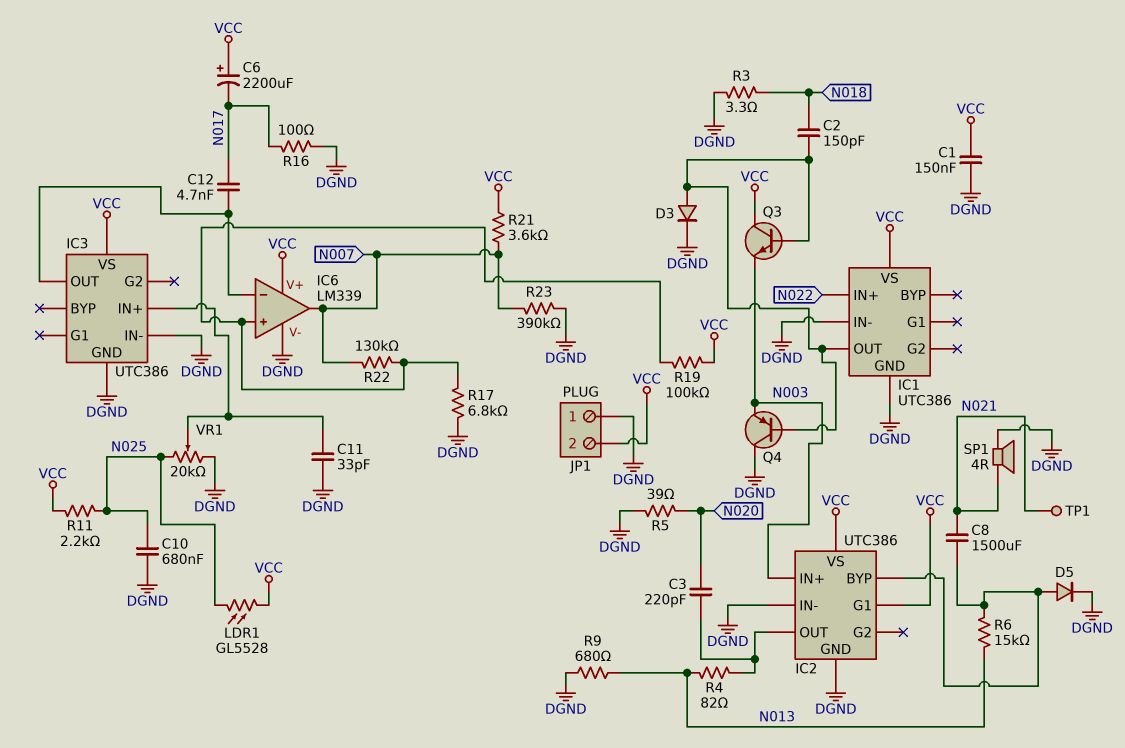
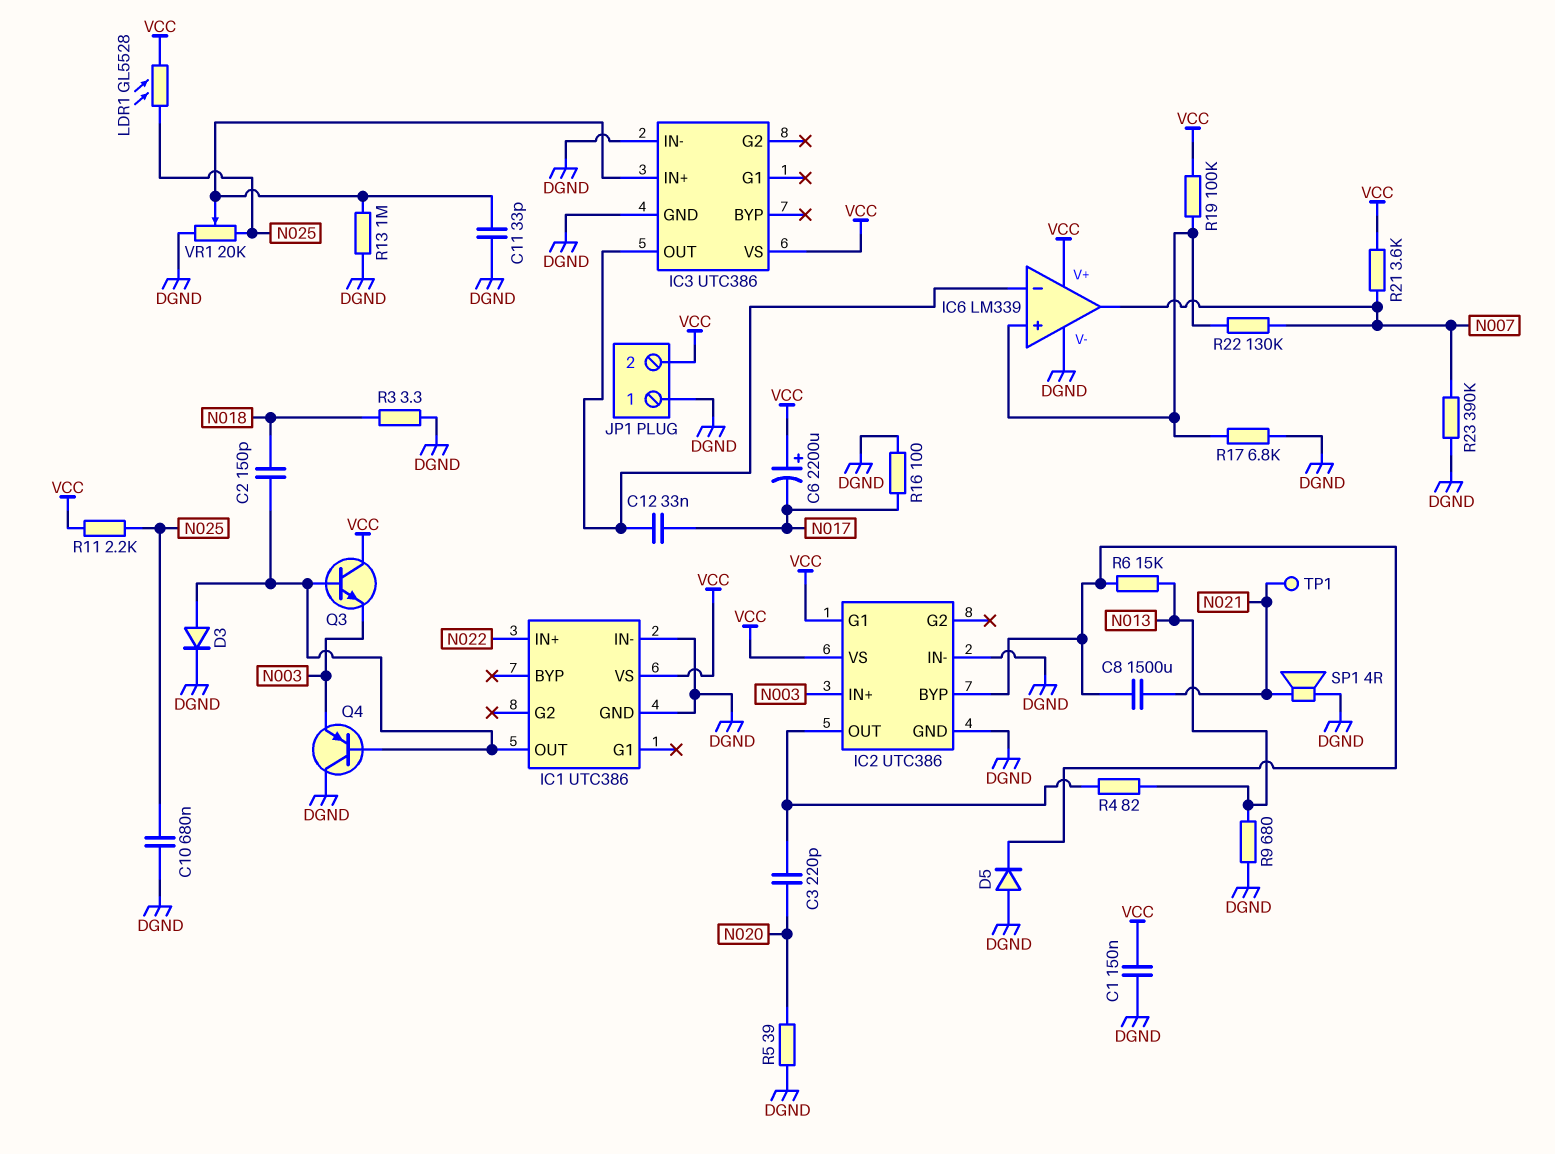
C12: 4.7nF (IC3/OUT, N017) -> 33nF (IC3/OUT, N017)
D5: diode (A IC2/BYP, K DGND) -> diode (A DGND, K IC2/BYP)
R13: none -> 1M (DGND, IC3/IN+)

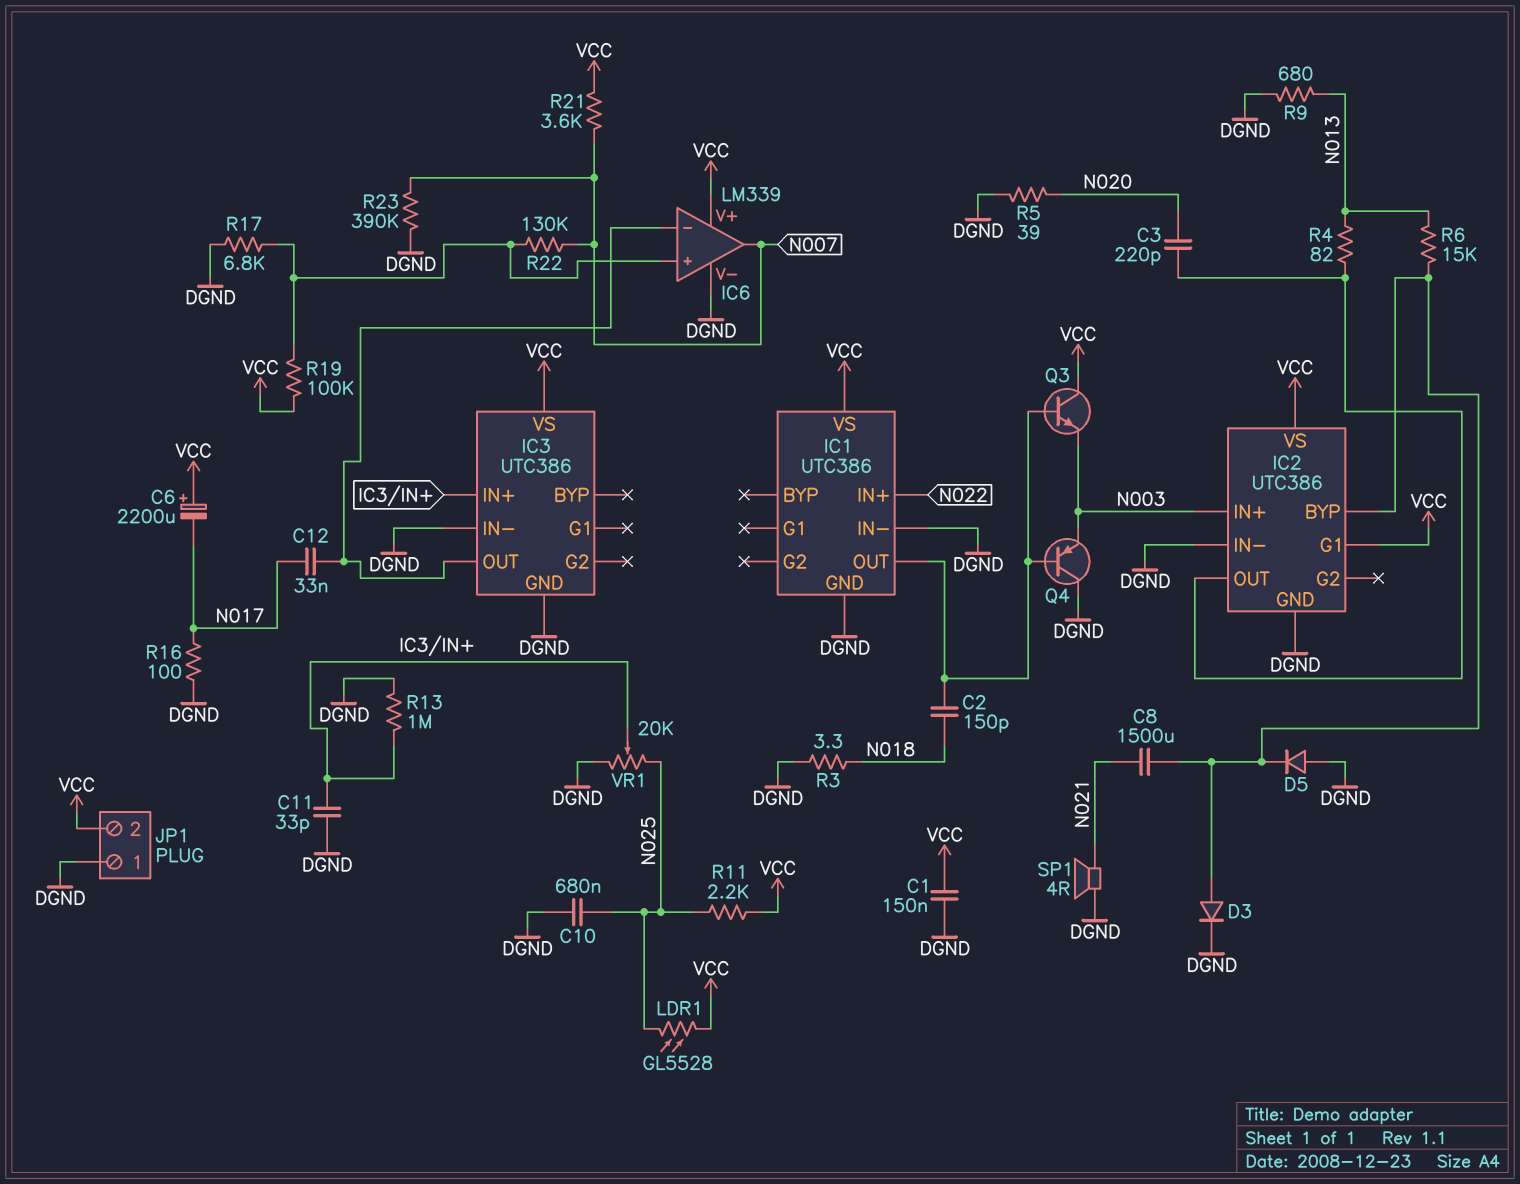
D3: diode (A IC1/OUT, K DGND) -> diode (A IC2/BYP, K DGND)
TP1: test point (N021) -> none

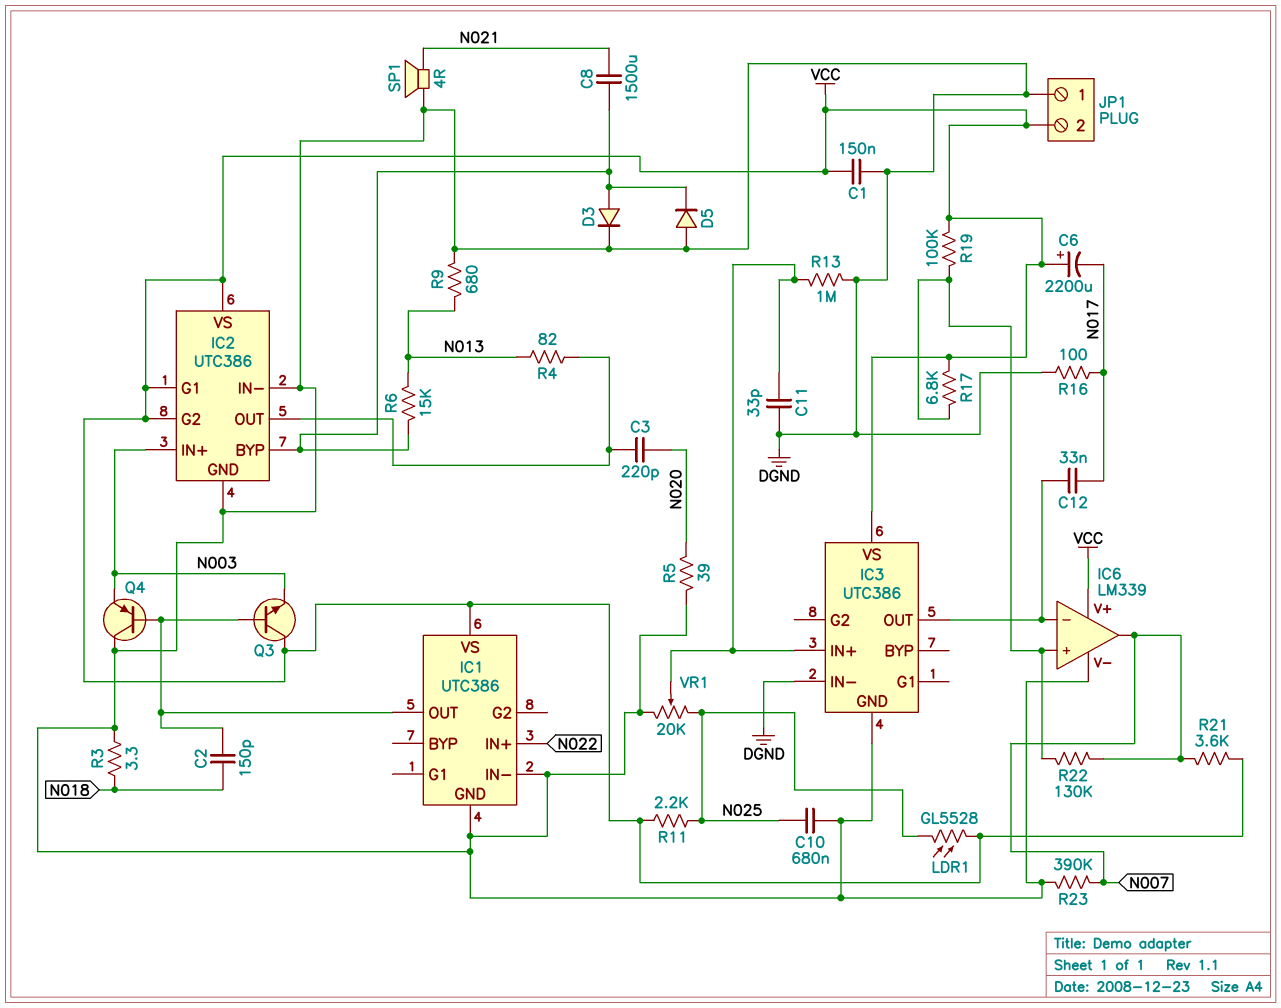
IC2 pin G2: none -> VCC
R17: 6.8k (DGND, IC6/in+) -> 6.8k (IC6/in+, VCC)

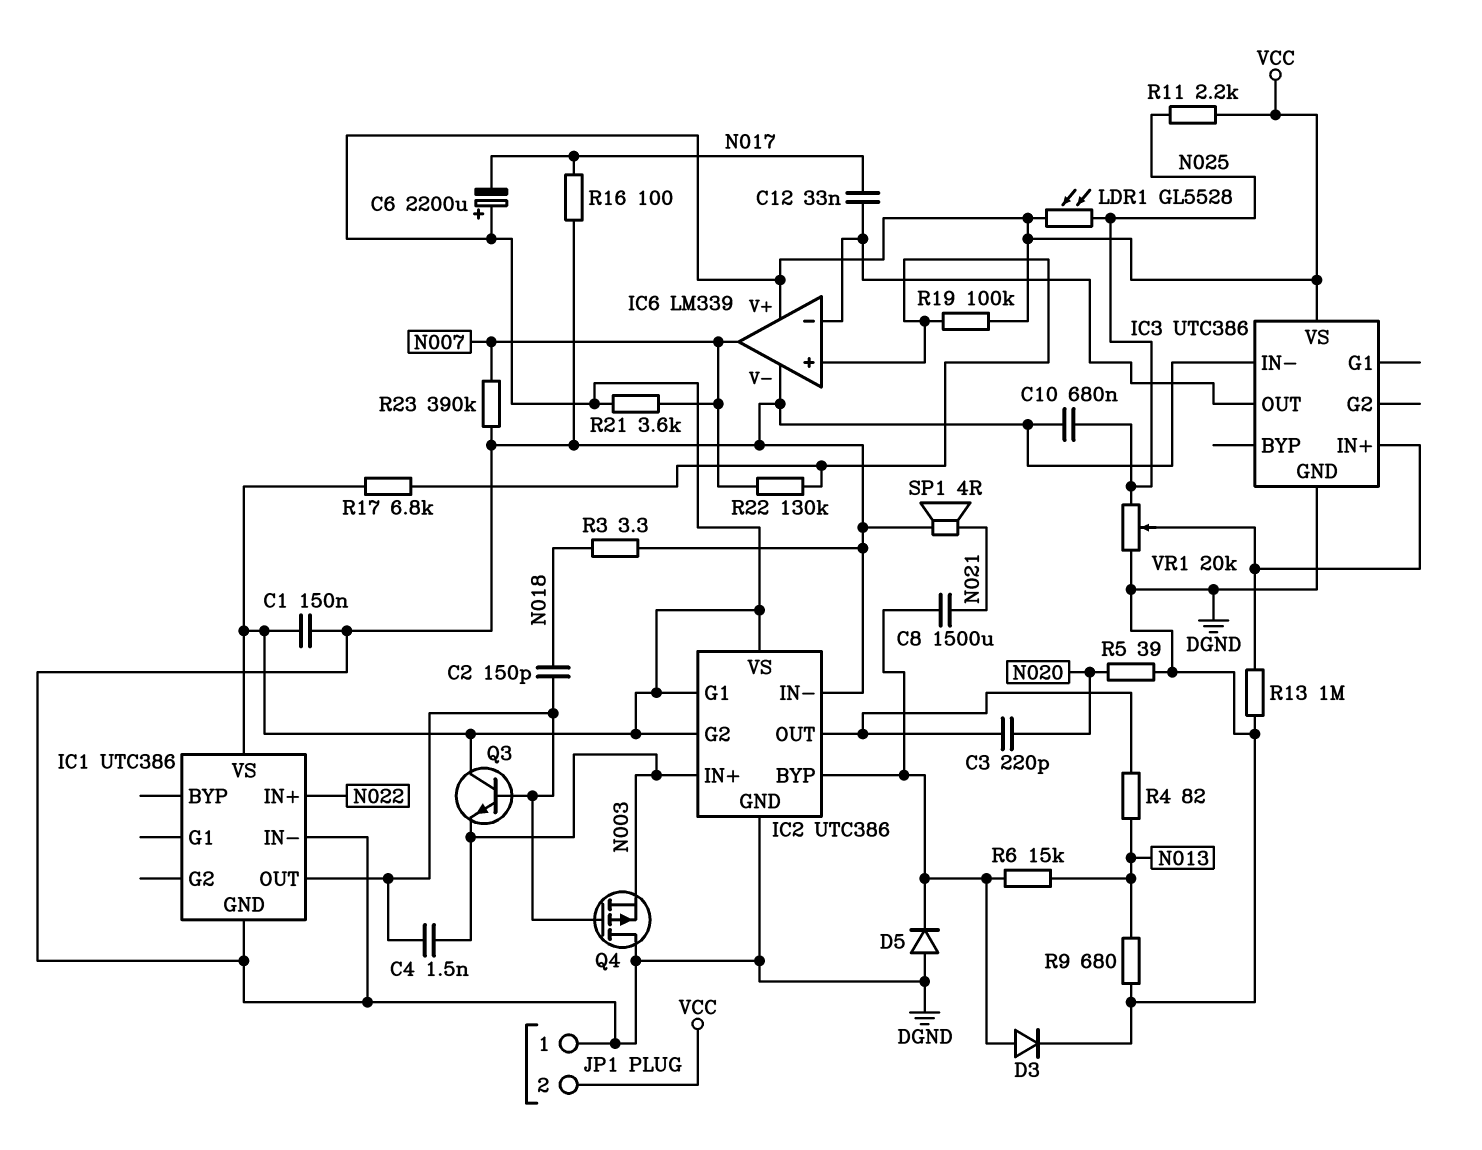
C4: none -> 1.5nF (IC1/OUT, N003)
C11: 33pF (DGND, IC3/IN+) -> none
Q4: PNP (B IC1/OUT, C DGND, E N003) -> PMOS (G IC1/OUT, D DGND, S N003)

